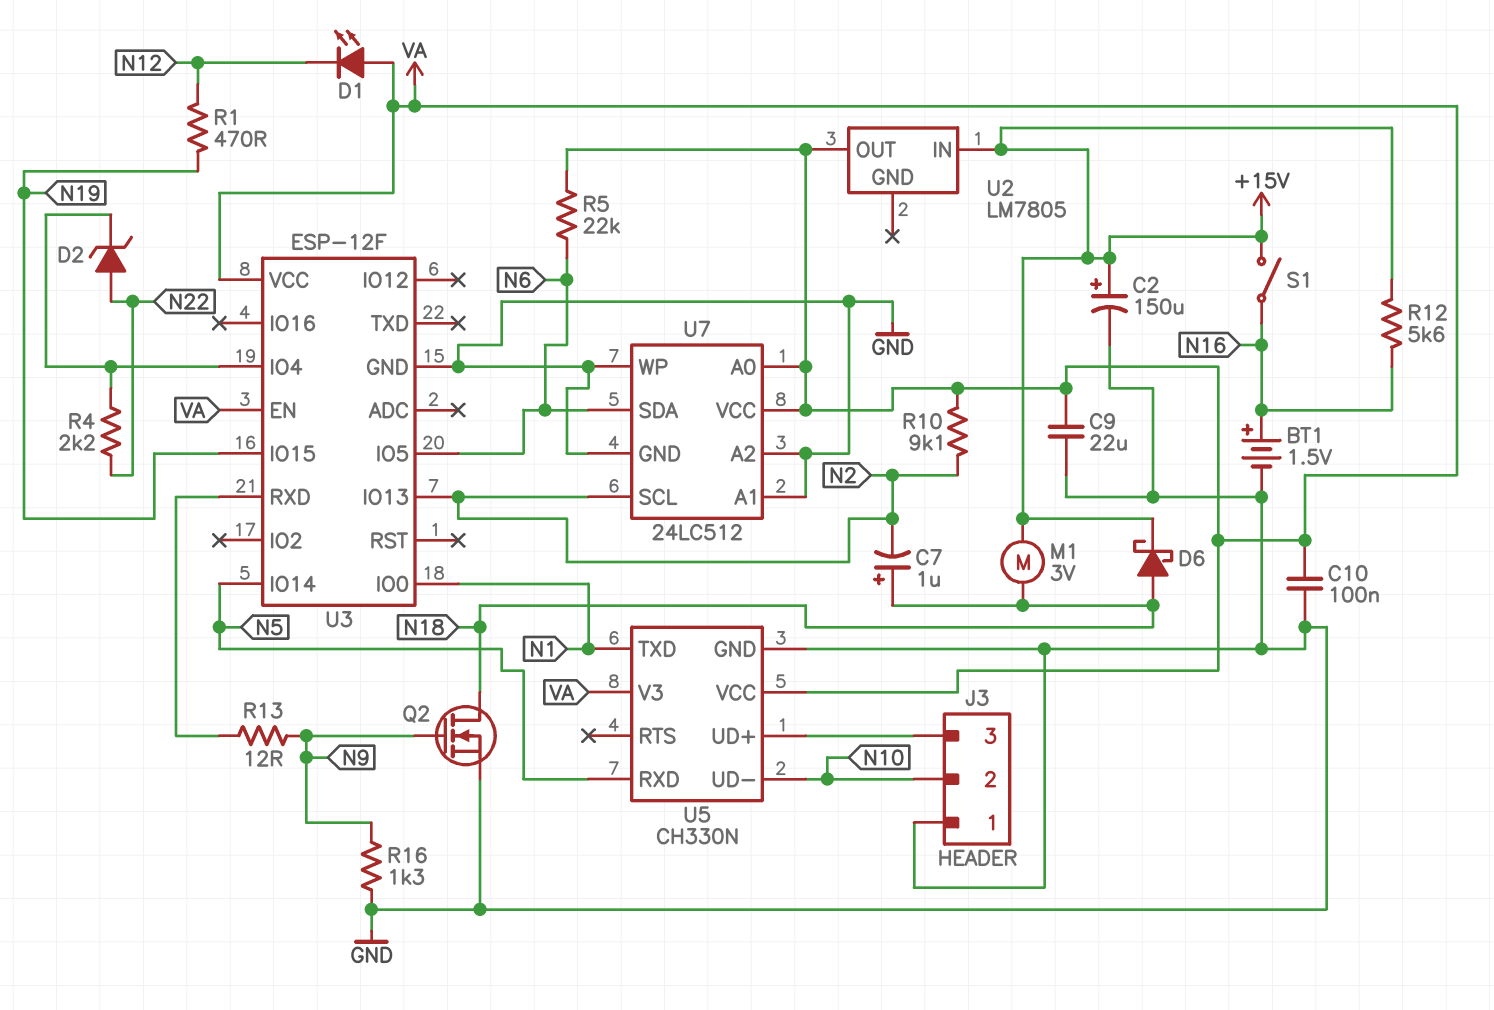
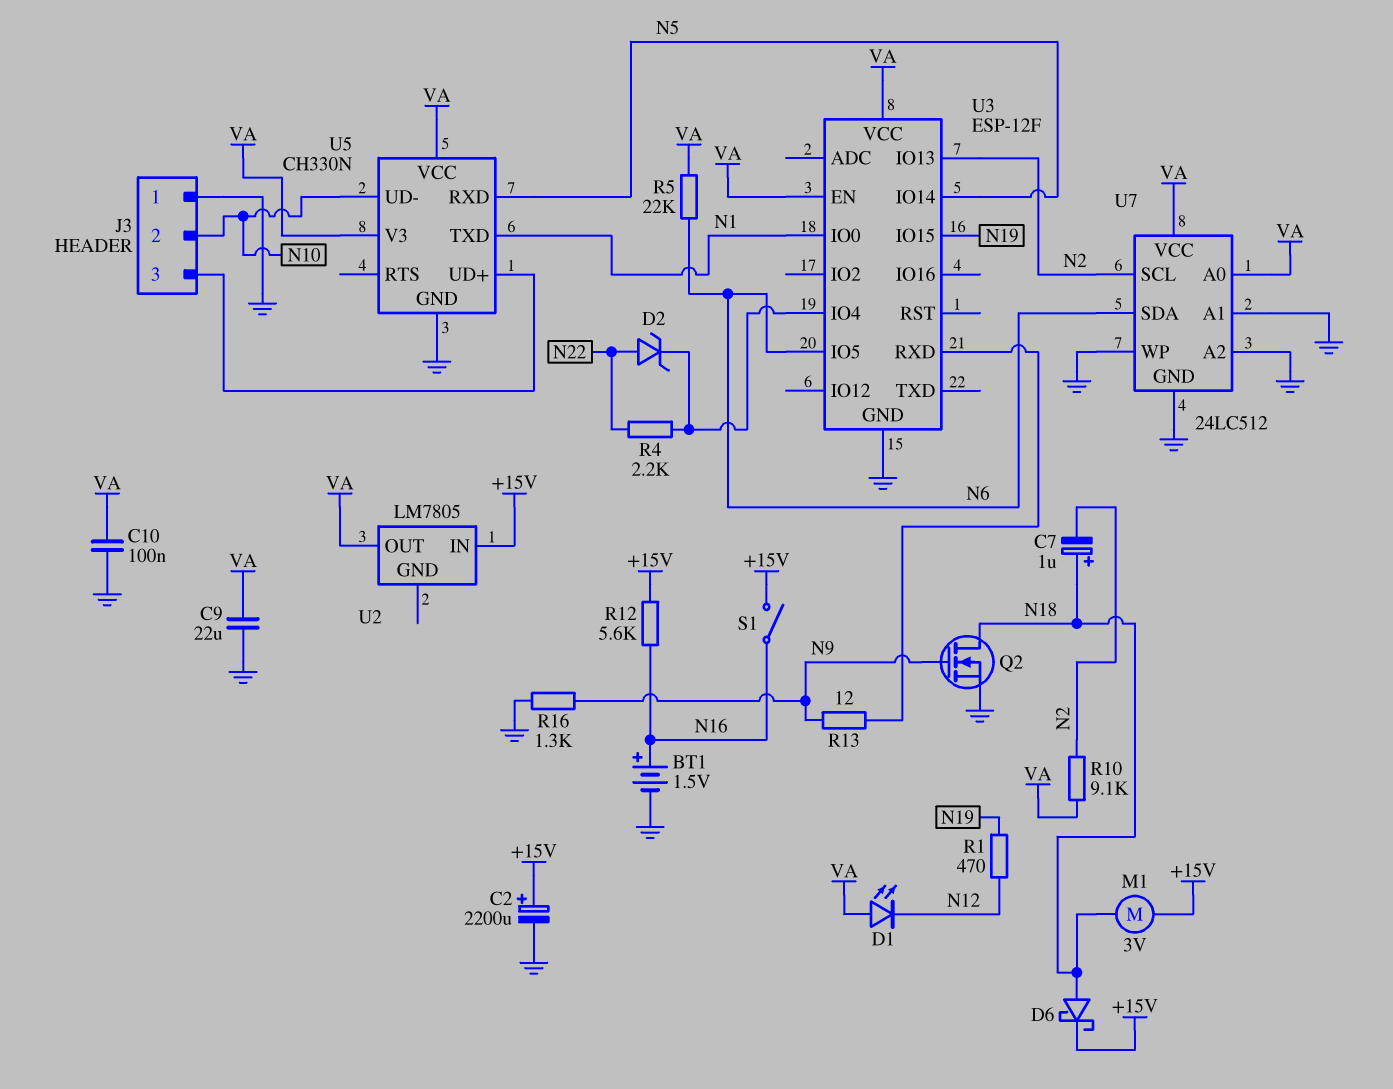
C2: 150uF (plus +15V, minus GND) -> 2200uF (plus +15V, minus GND)

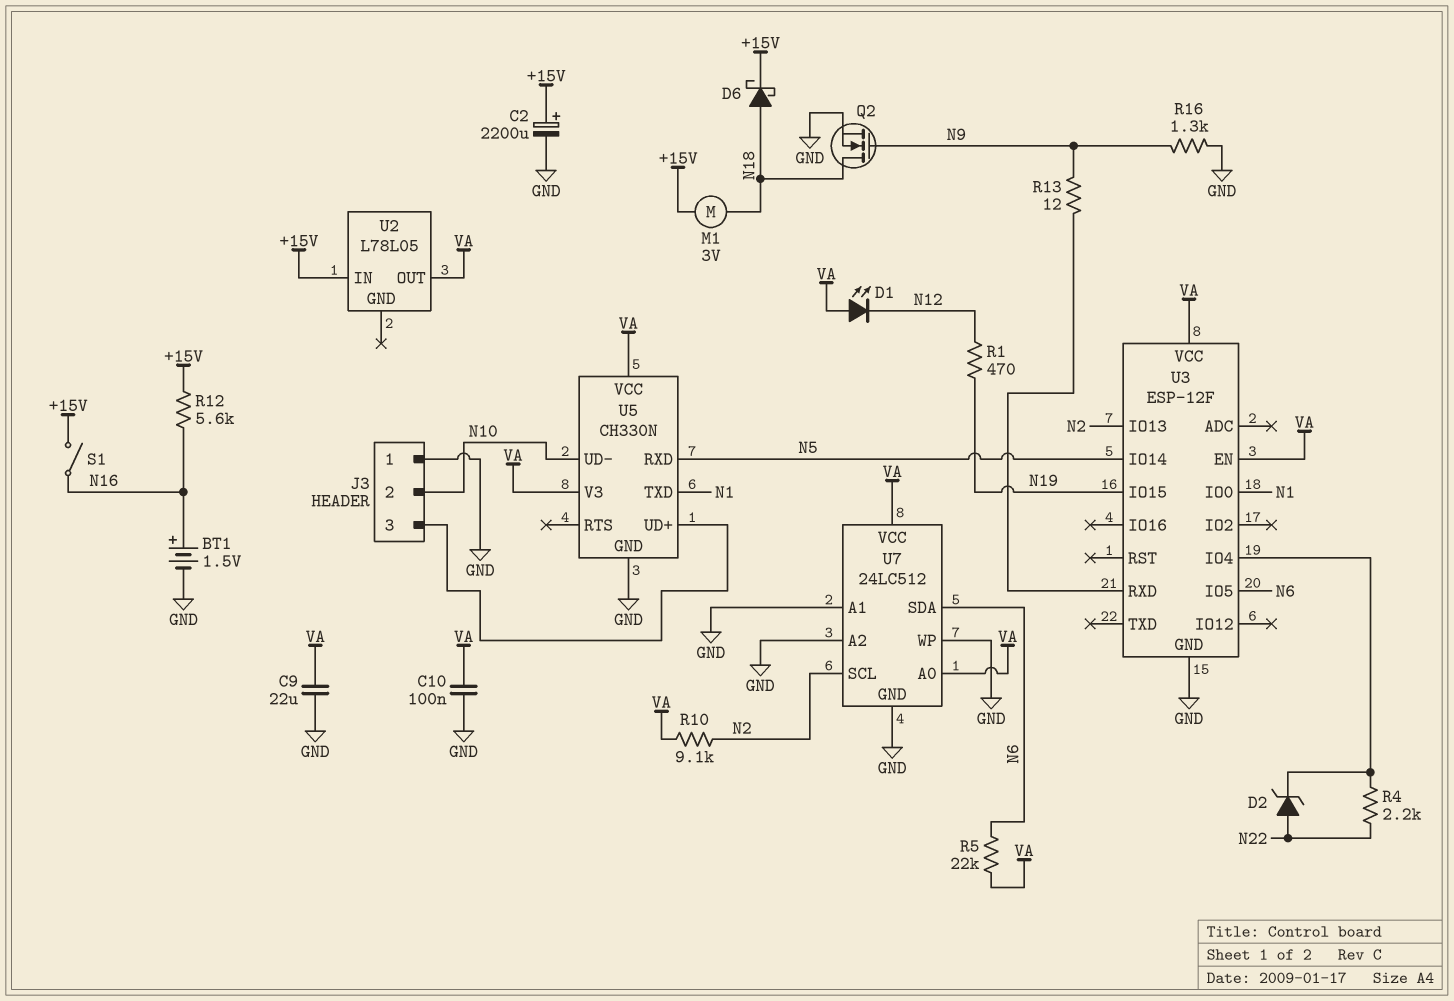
C7: 1uF (plus N18, minus N2) -> none
U2: LM7805 -> L78L05

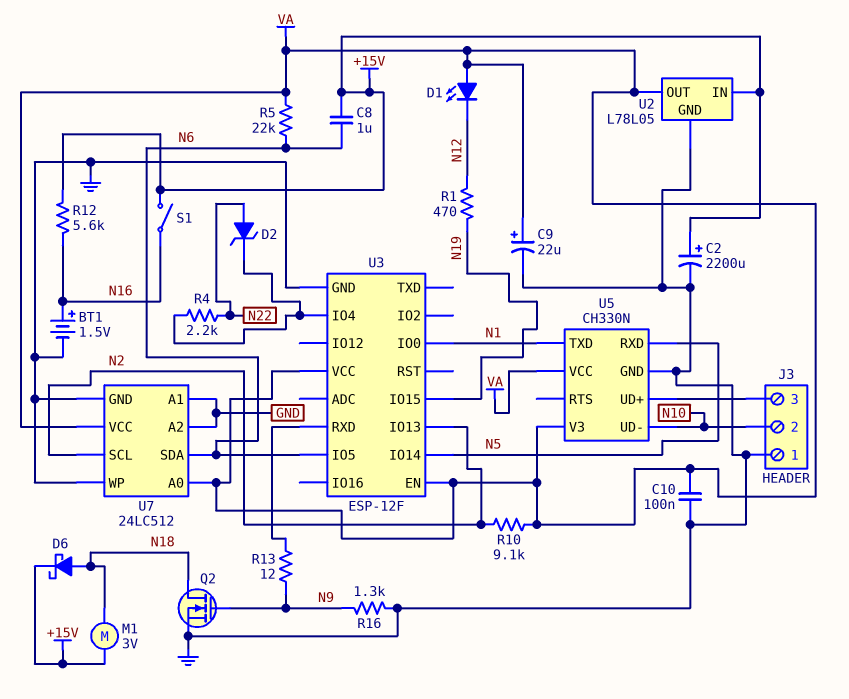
C8: none -> 1uF (+15V, N6)
C9: 22uF (GND, VA) -> 22uF (plus VA, minus GND)
U2 pin GND: none -> GND

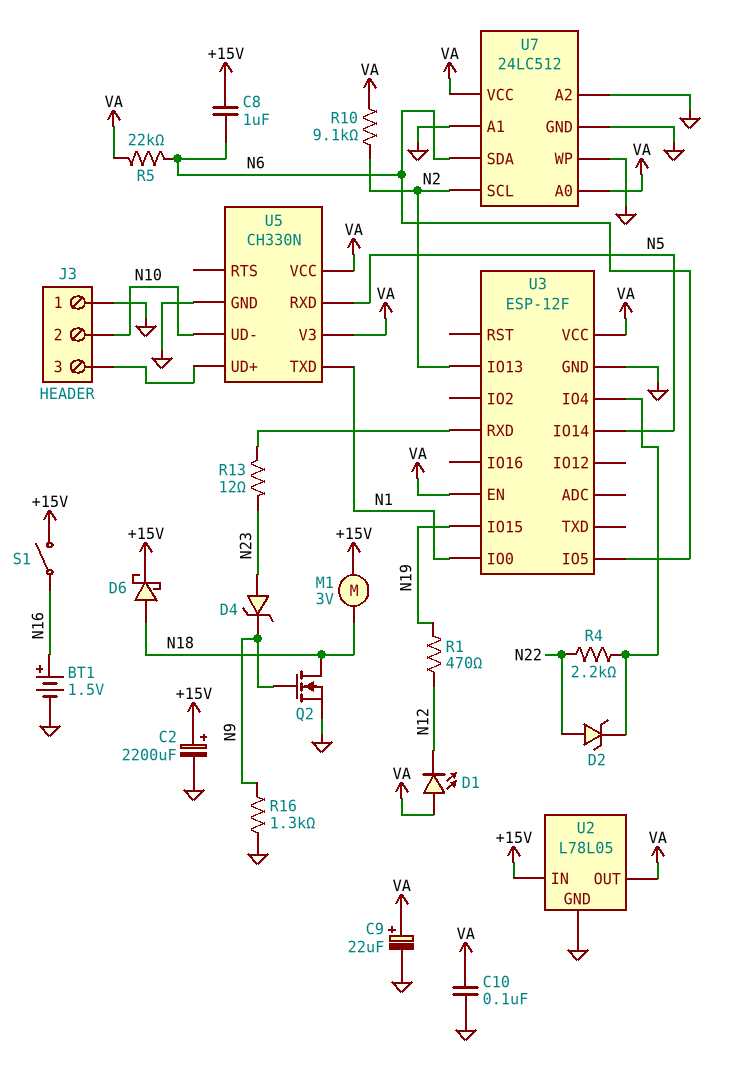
D4: none -> zener (A N23, K N9)
R12: 5.6k (+15V, N16) -> none
R13: 12 (N9, U3/RXD) -> 12 (N23, U3/RXD)

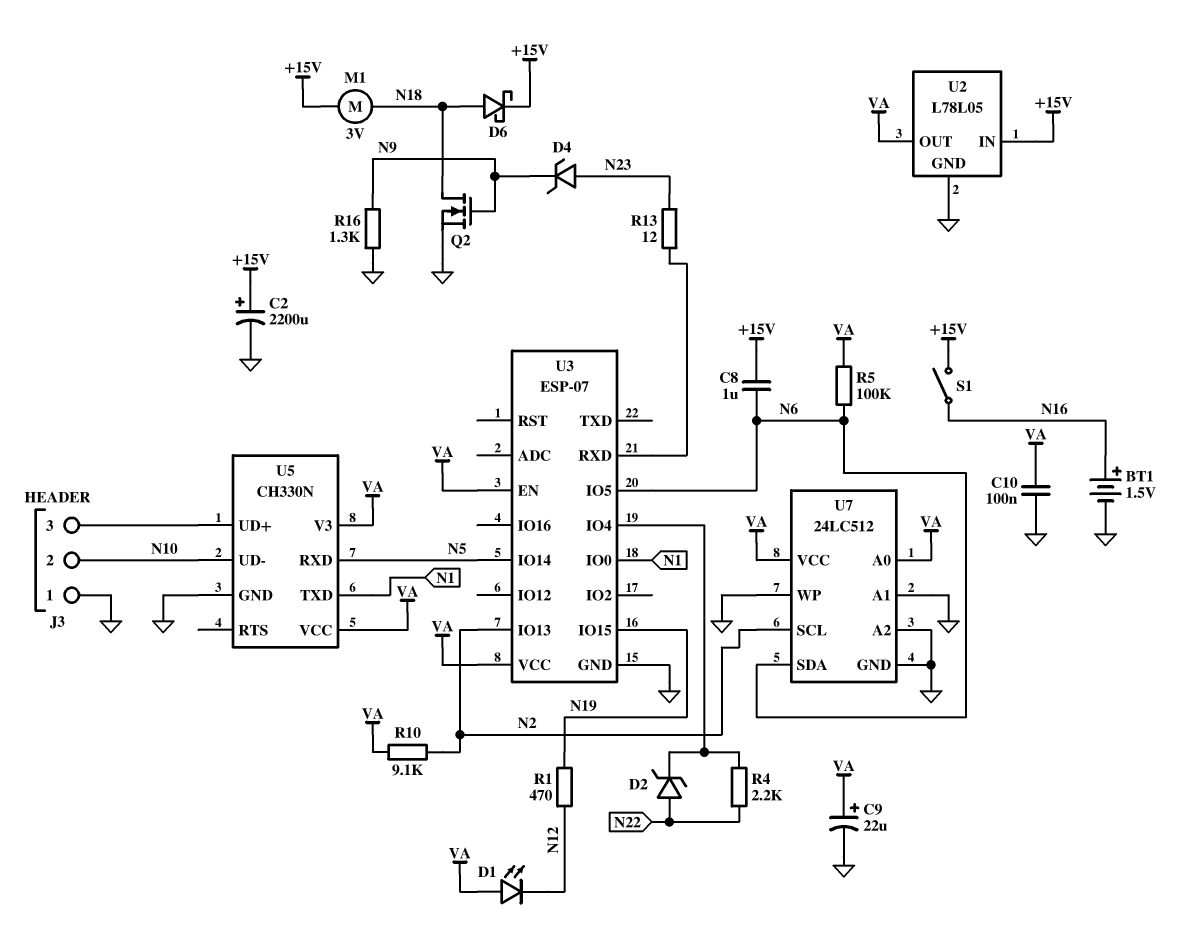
R5: 22k (N6, VA) -> 100k (N6, VA)
U3: ESP-12F -> ESP-07

